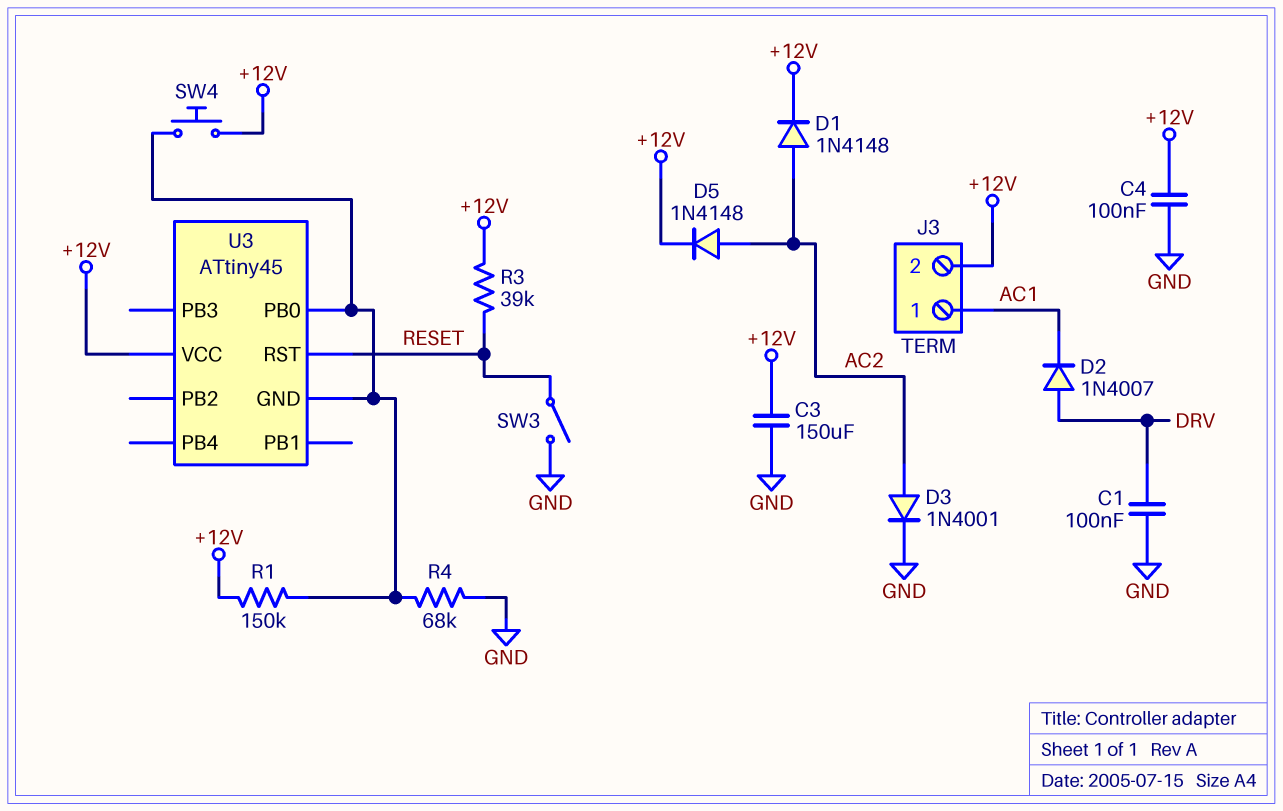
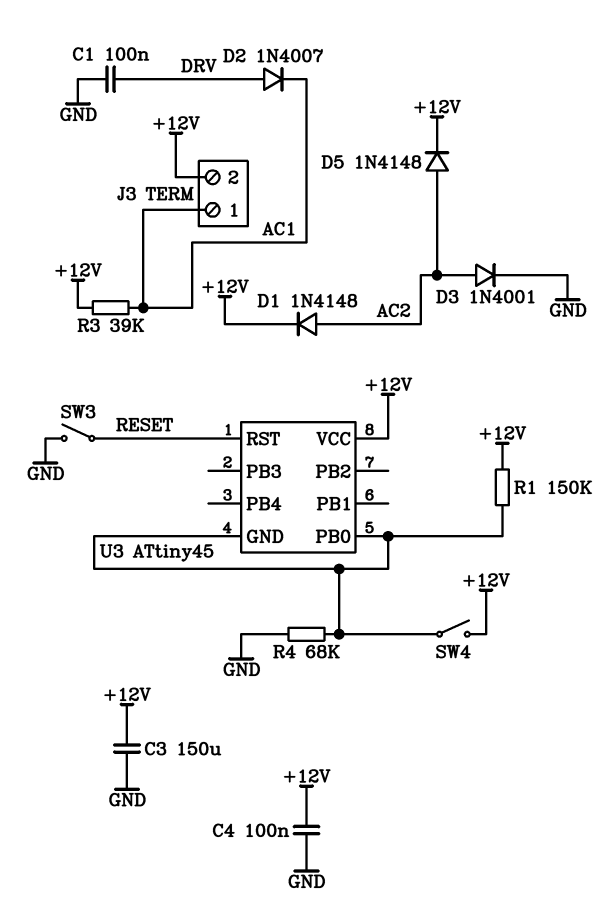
R3: 39k (+12V, RESET) -> 39k (+12V, AC1)
SW4: button (+12V, U3/GND) -> switch (+12V, U3/GND)

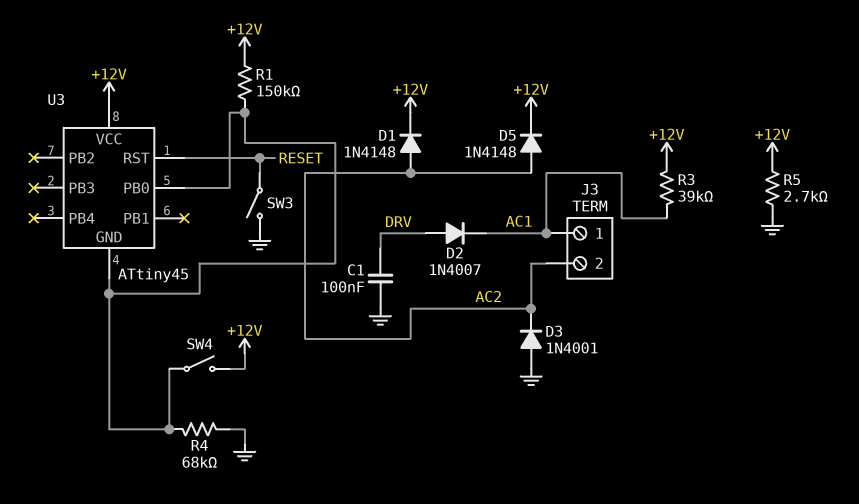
C3: 150uF (+12V, GND) -> none
C4: 100nF (+12V, GND) -> none
D3: diode 1N4001 (A AC2, K GND) -> diode 1N4001 (A GND, K AC2)
J3 pin 2: +12V -> AC2
R5: none -> 2.7k (+12V, GND)

